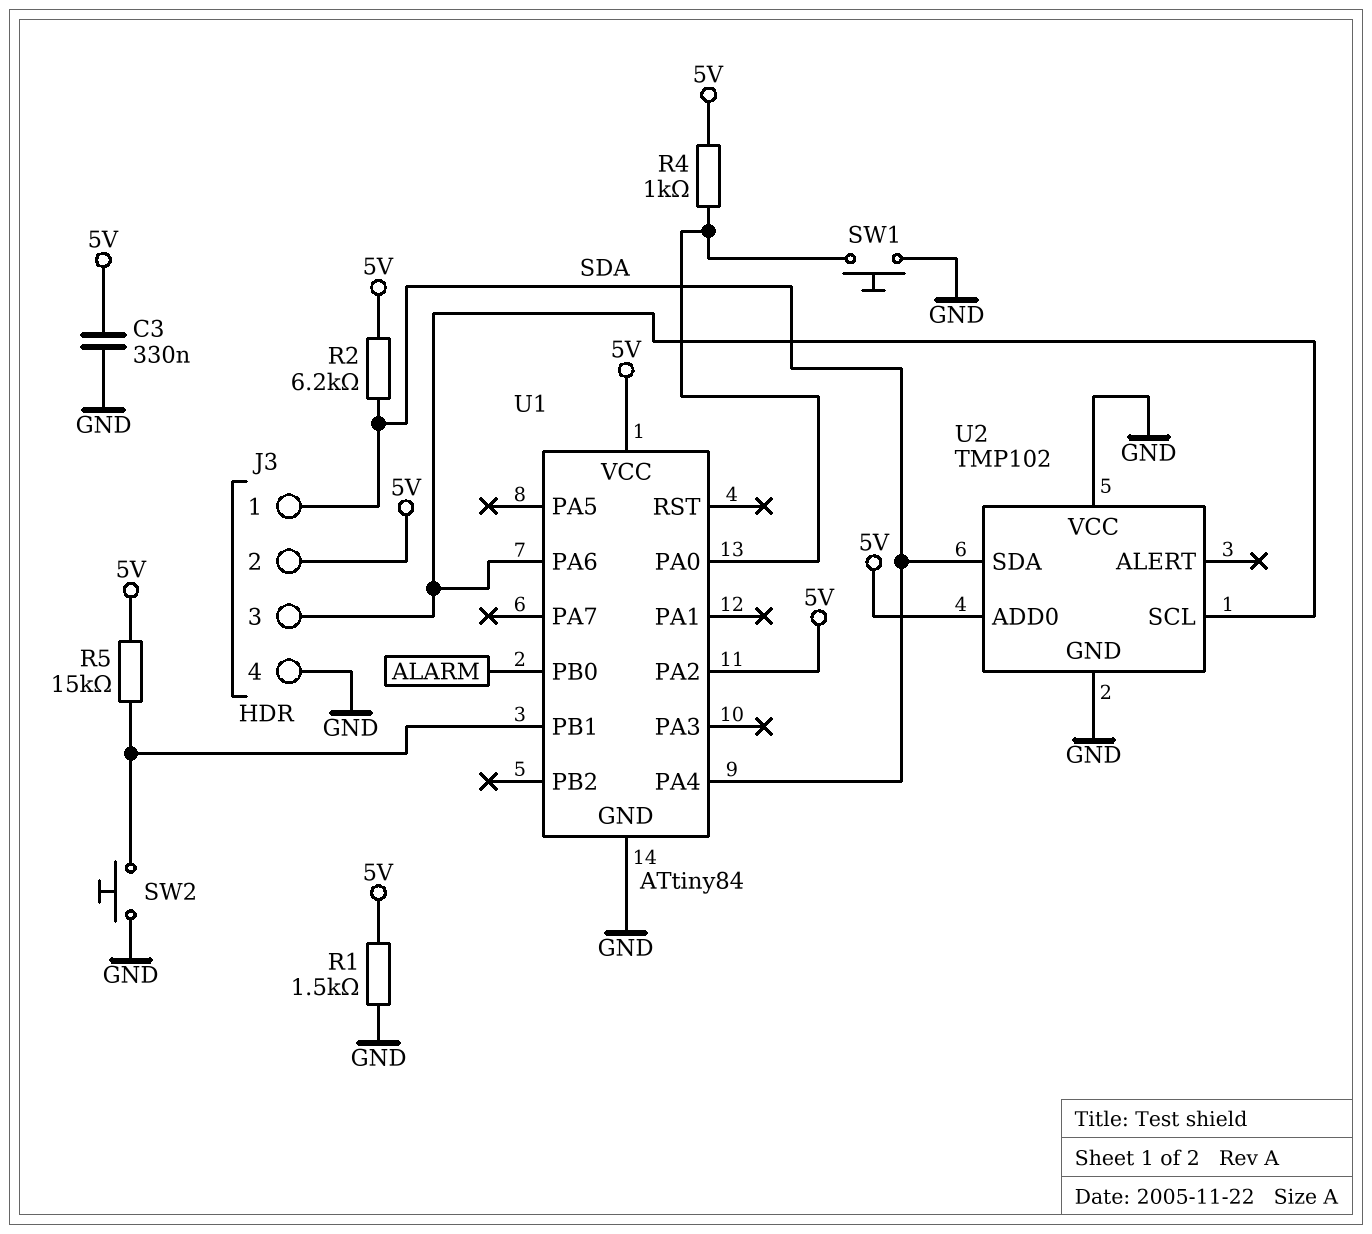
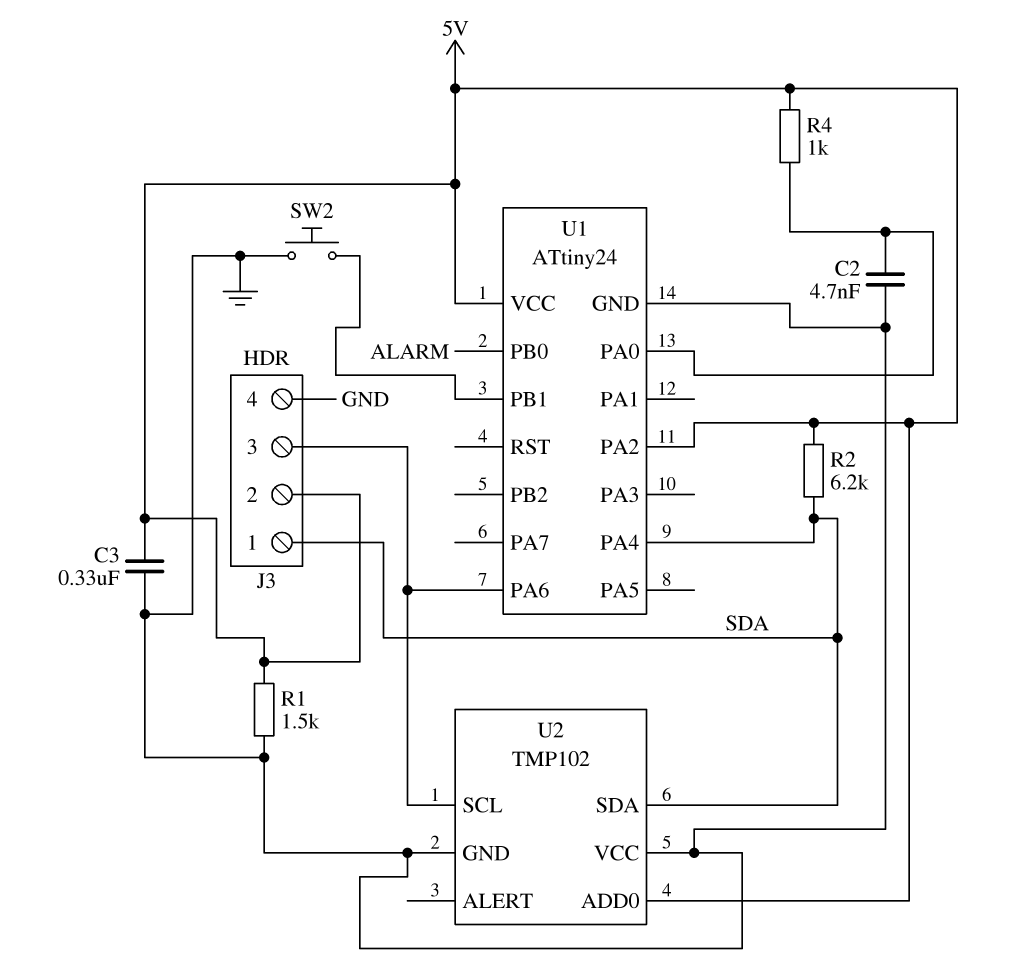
C2: none -> 4.7nF (GND, U1/PA0)
R5: 15k (5V, U1/PB1) -> none
SW1: button (GND, U1/PA0) -> none
U1: ATtiny84 -> ATtiny24

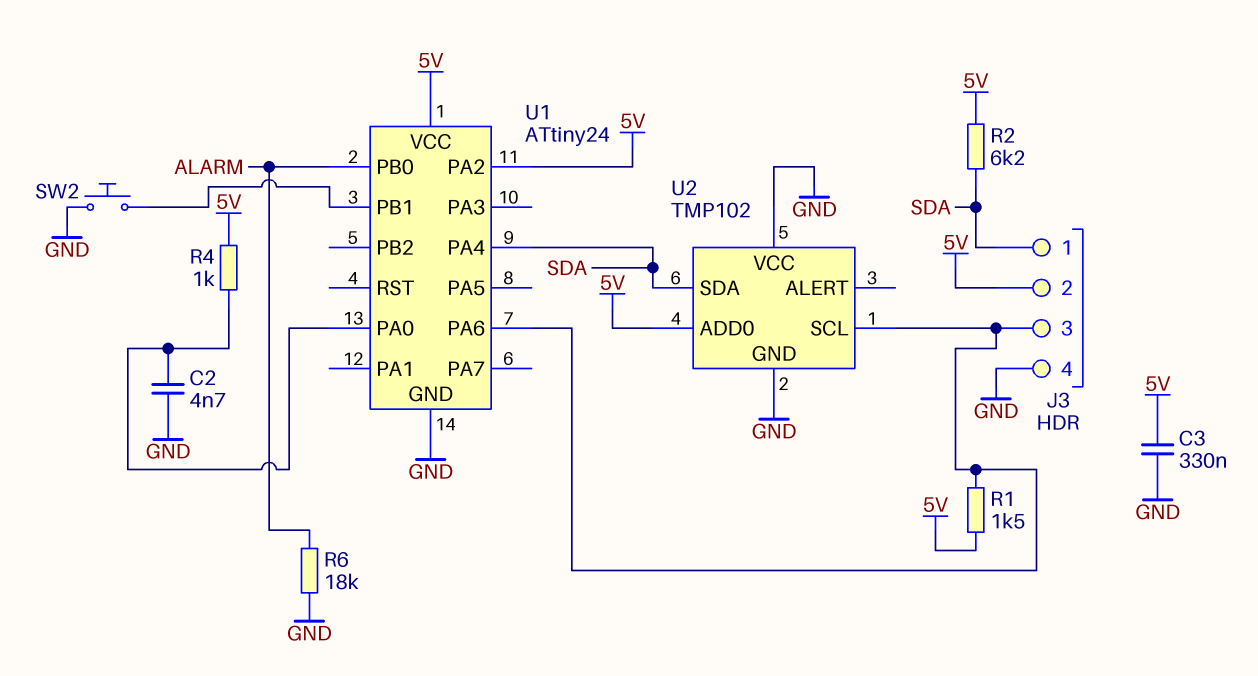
R1: 1.5k (5V, GND) -> 1.5k (5V, J3/3)
R6: none -> 18k (ALARM, GND)

